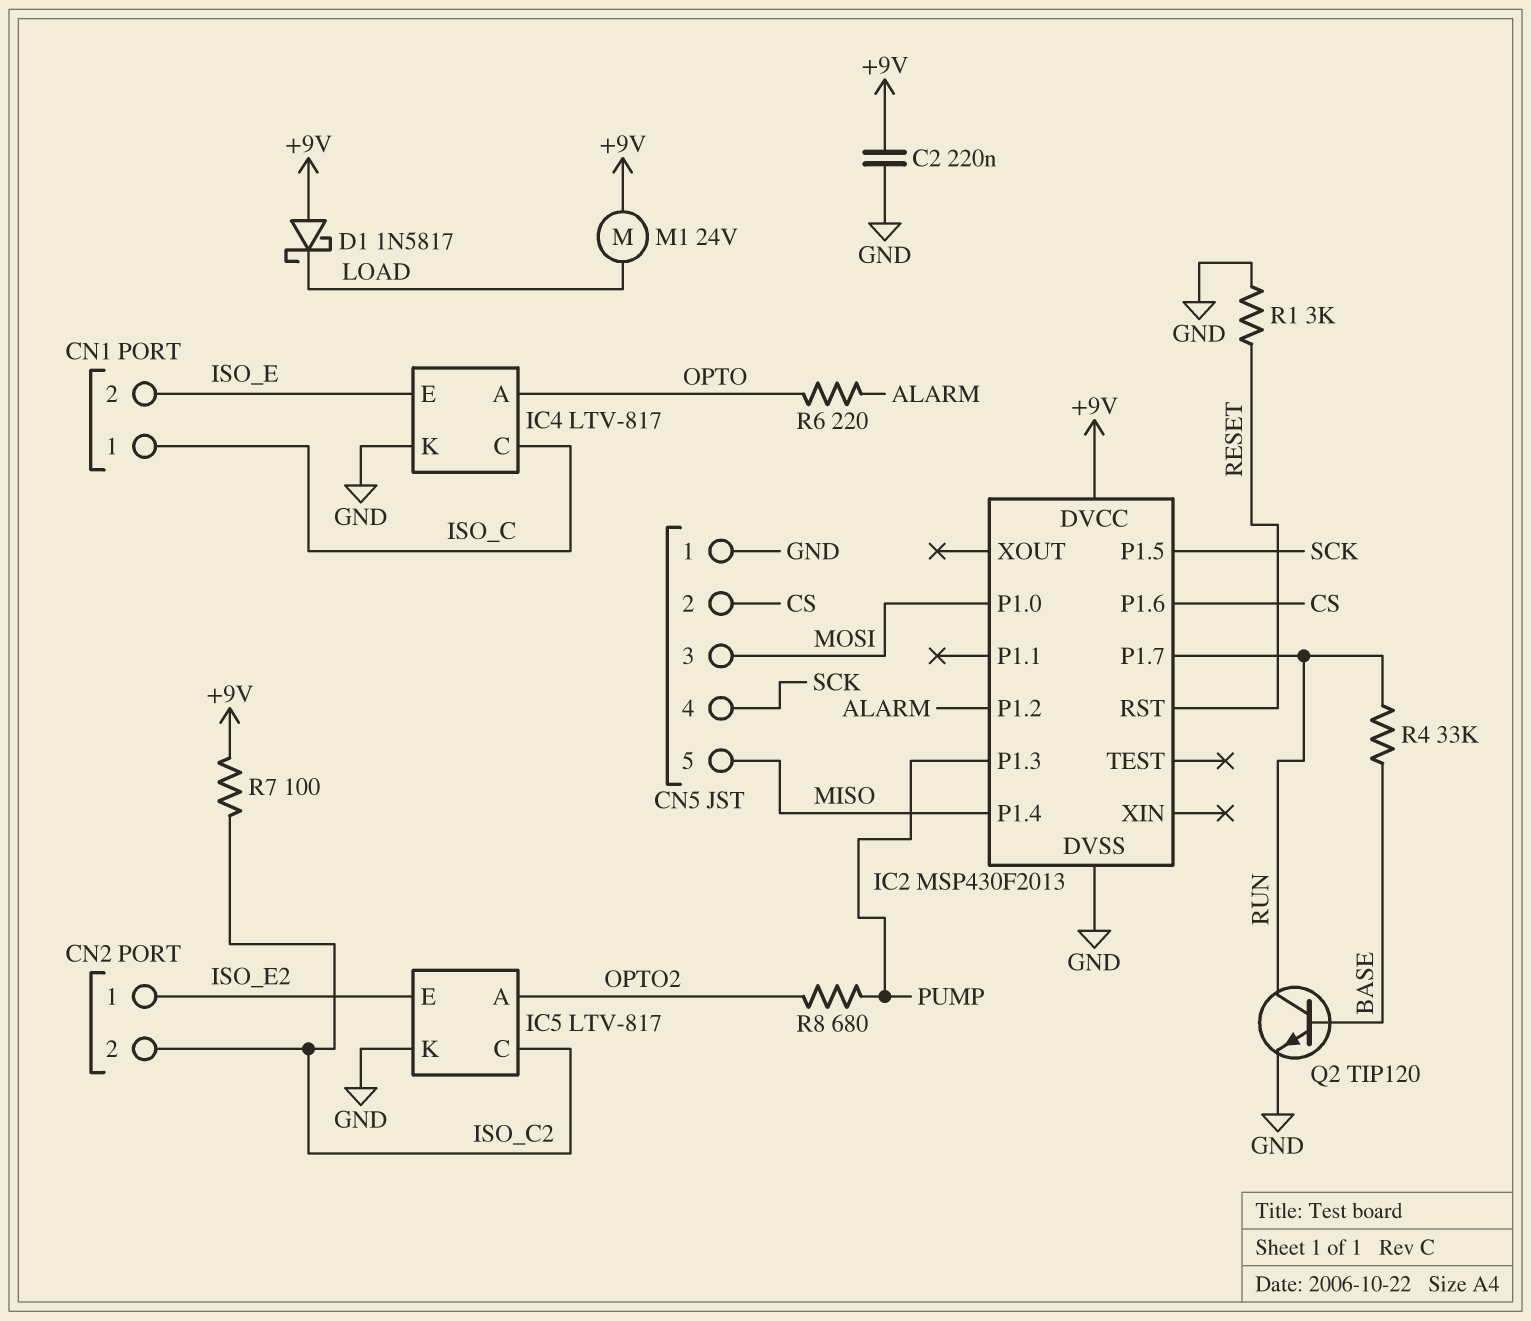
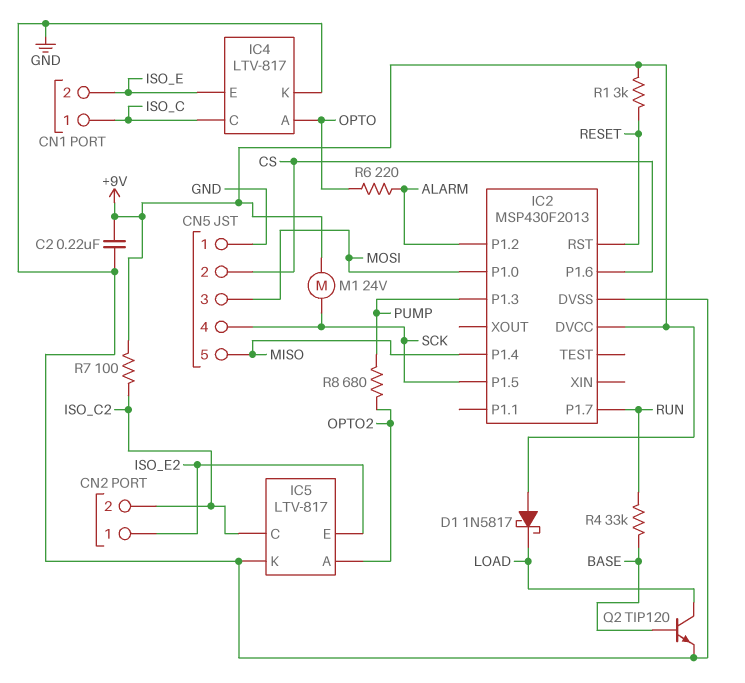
M1: motor 24V (+9V, LOAD) -> motor 24V (+9V, SCK)
Q2: NPN TIP120 (B BASE, C RUN, E GND) -> NPN TIP120 (B BASE, C LOAD, E GND)
R1: 3k (GND, RESET) -> 3k (+9V, RESET)

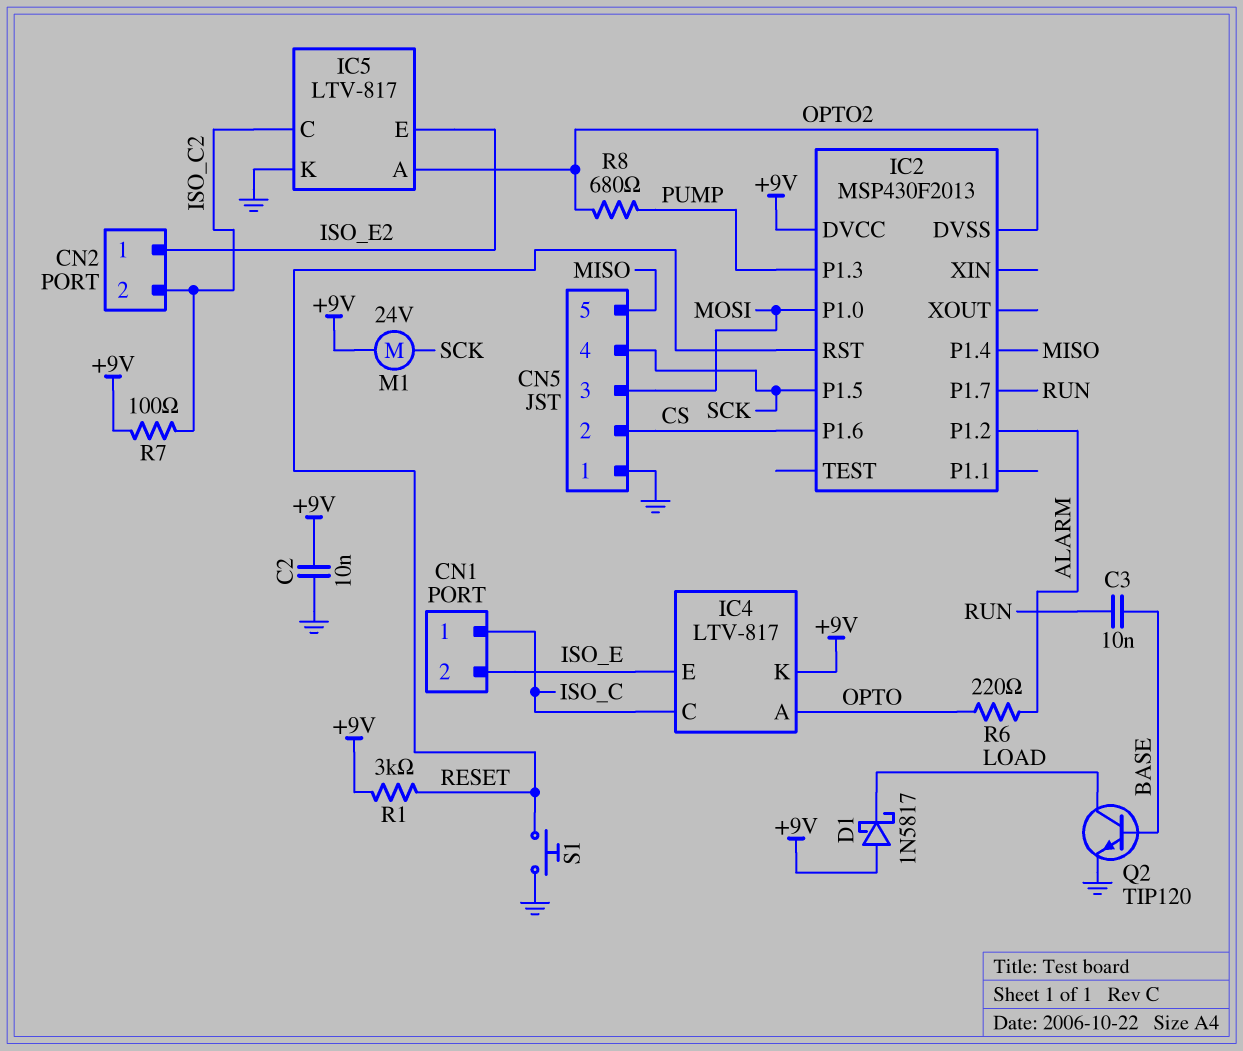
C2: 220nF (+9V, GND) -> 10nF (+9V, GND)
C3: none -> 10nF (BASE, RUN)
IC2 pin DVSS: GND -> OPTO2
IC4 pin K: GND -> +9V
R4: 33k (BASE, RUN) -> none
S1: none -> button (GND, RESET)

